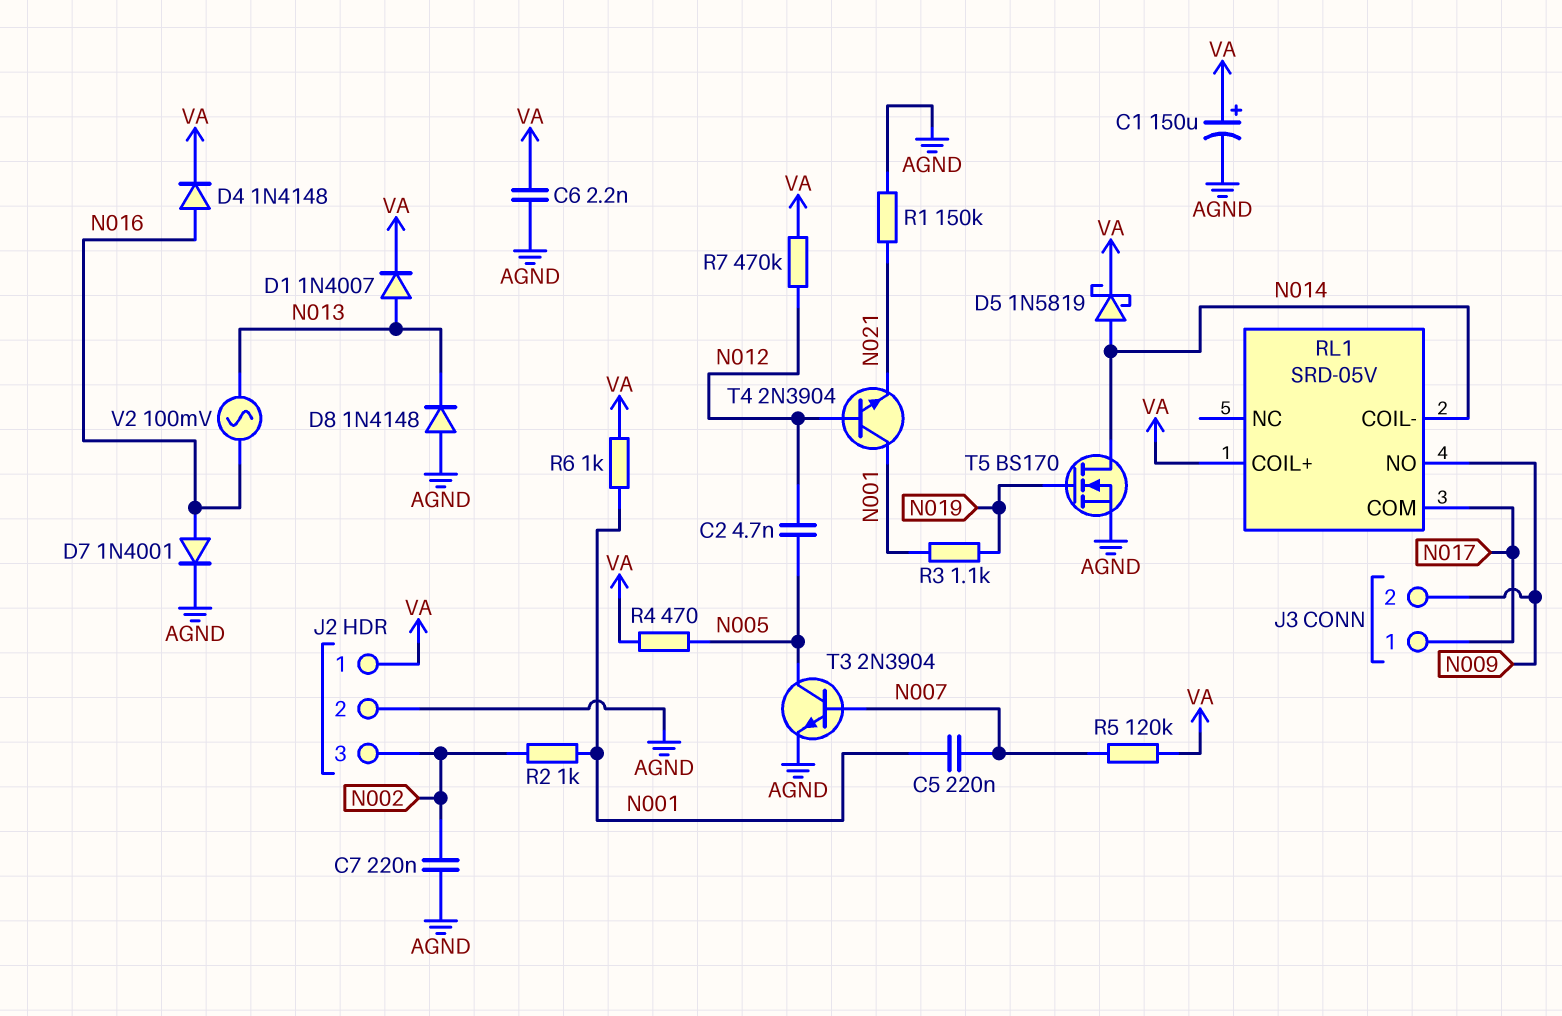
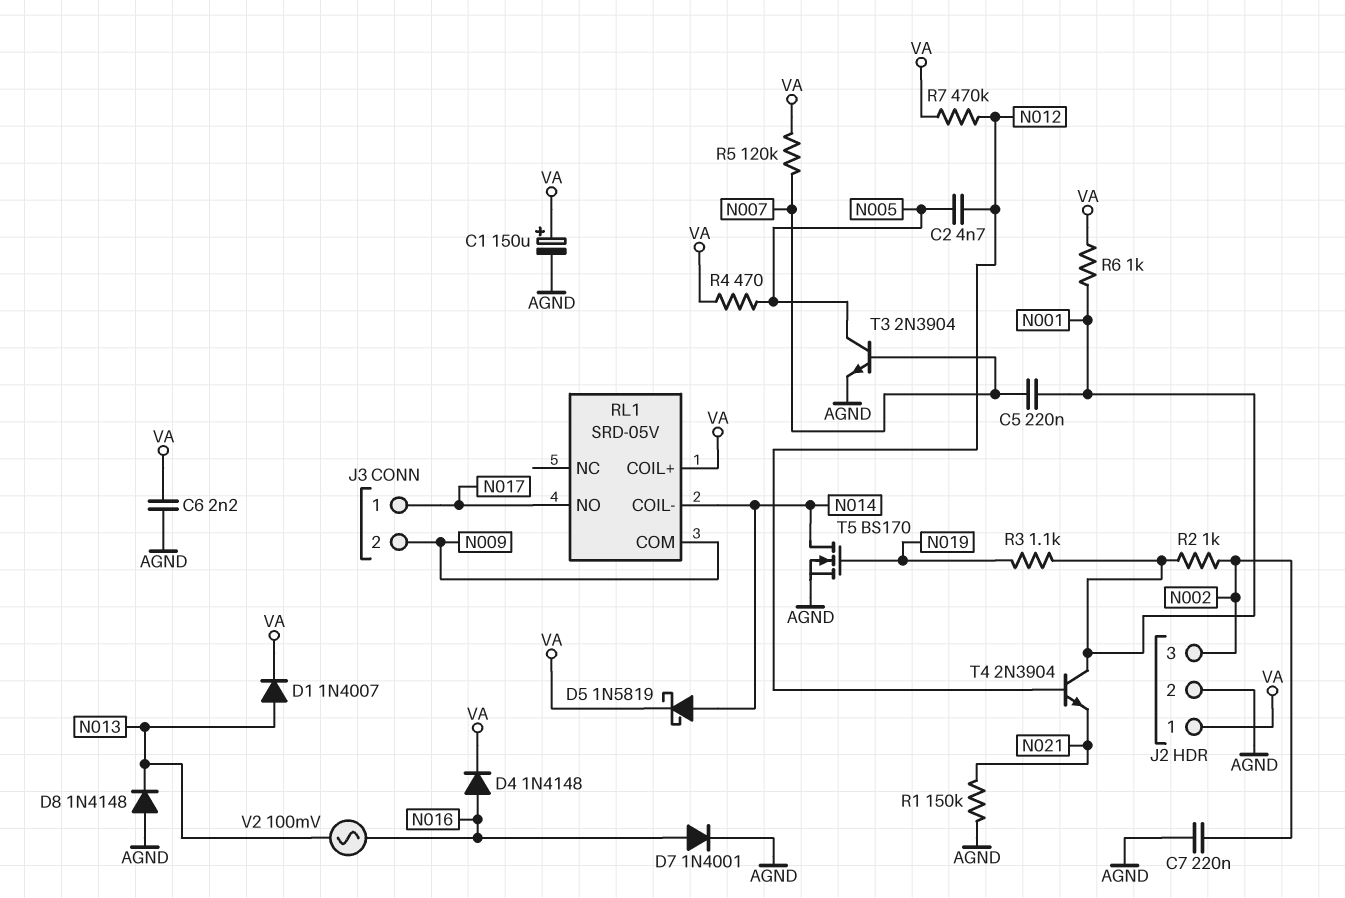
RL1 pin COM: N017 -> N009
RL1 pin NO: N009 -> N017

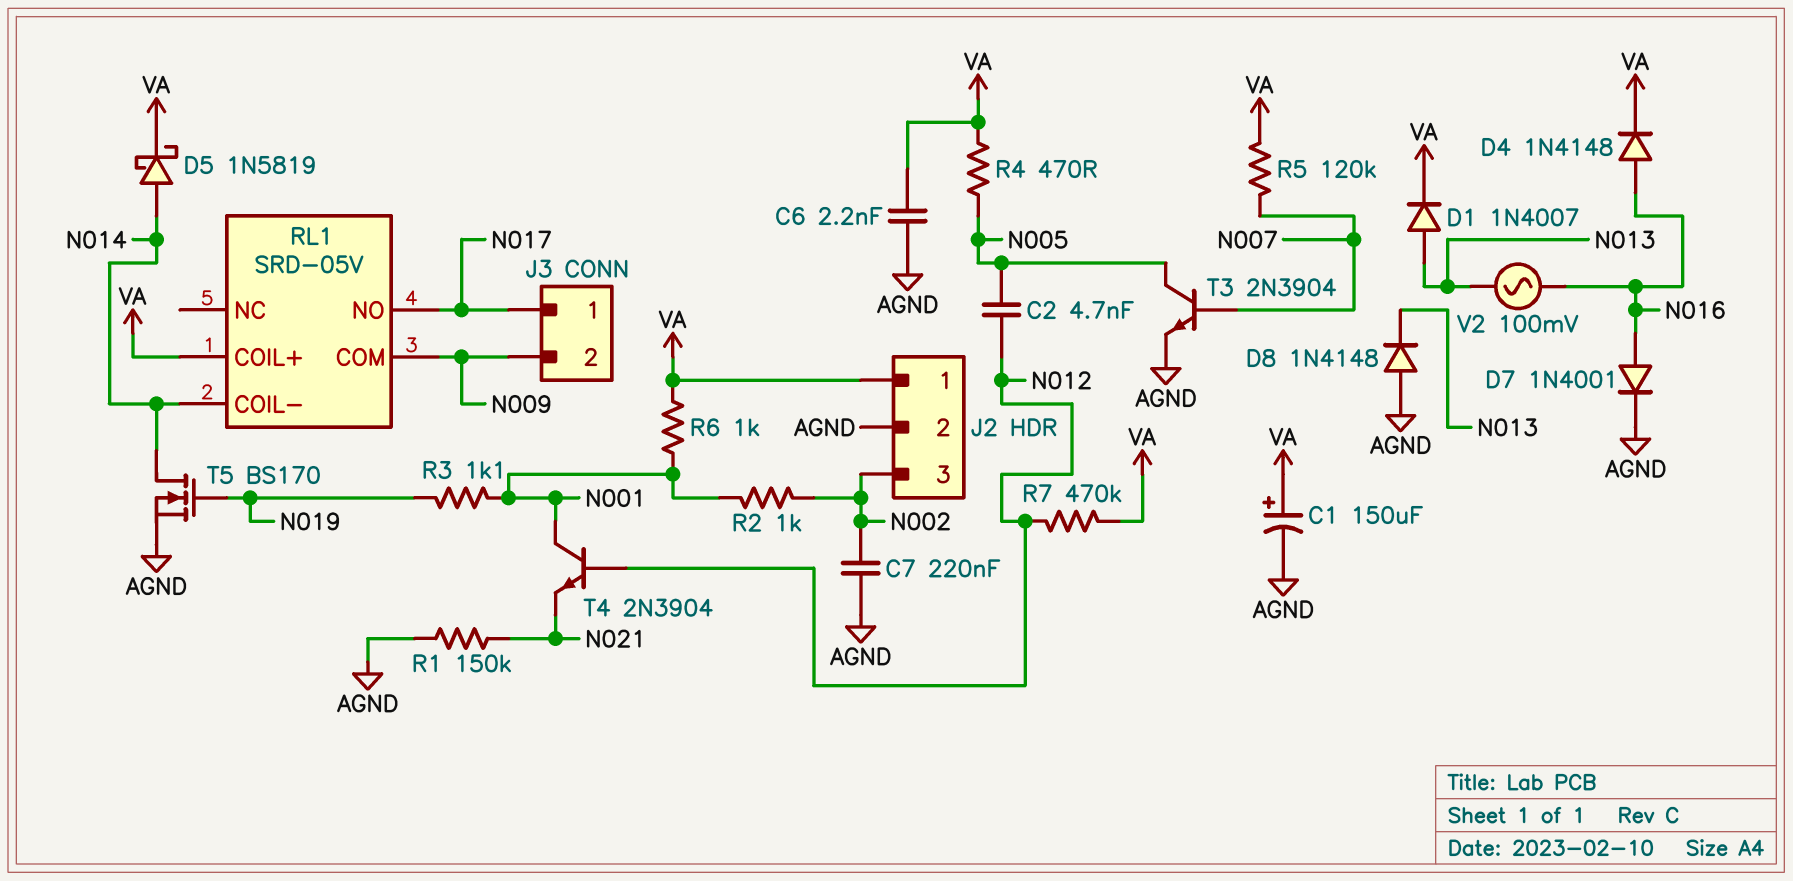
C5: 220nF (N001, N007) -> none

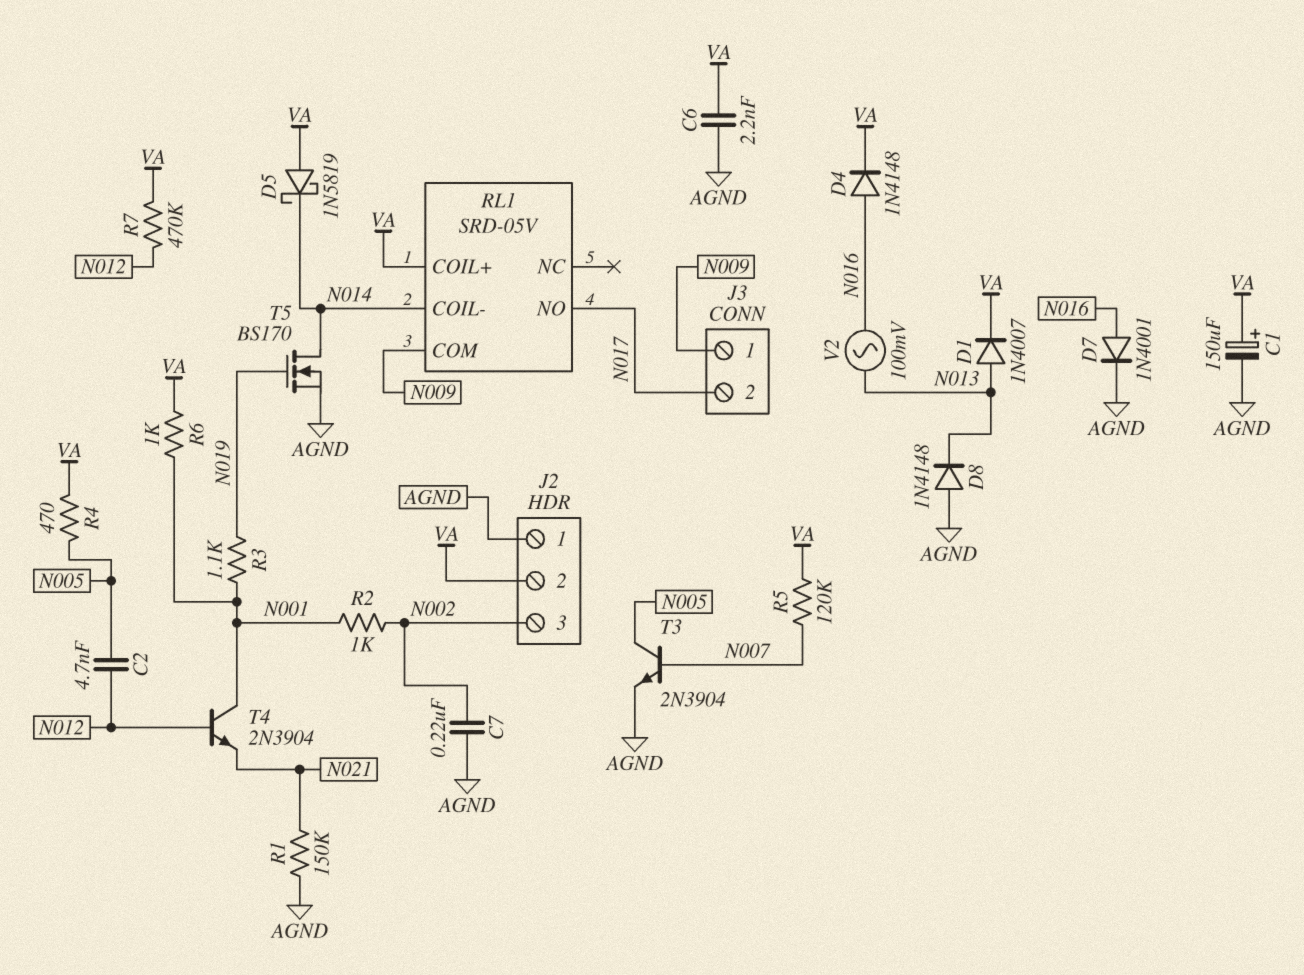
D5: schottky 1N5819 (A N014, K VA) -> schottky 1N5819 (A VA, K N014)
J2 pin 1: VA -> AGND
J2 pin 2: AGND -> VA
J3 pin 1: N017 -> N009
J3 pin 2: N009 -> N017

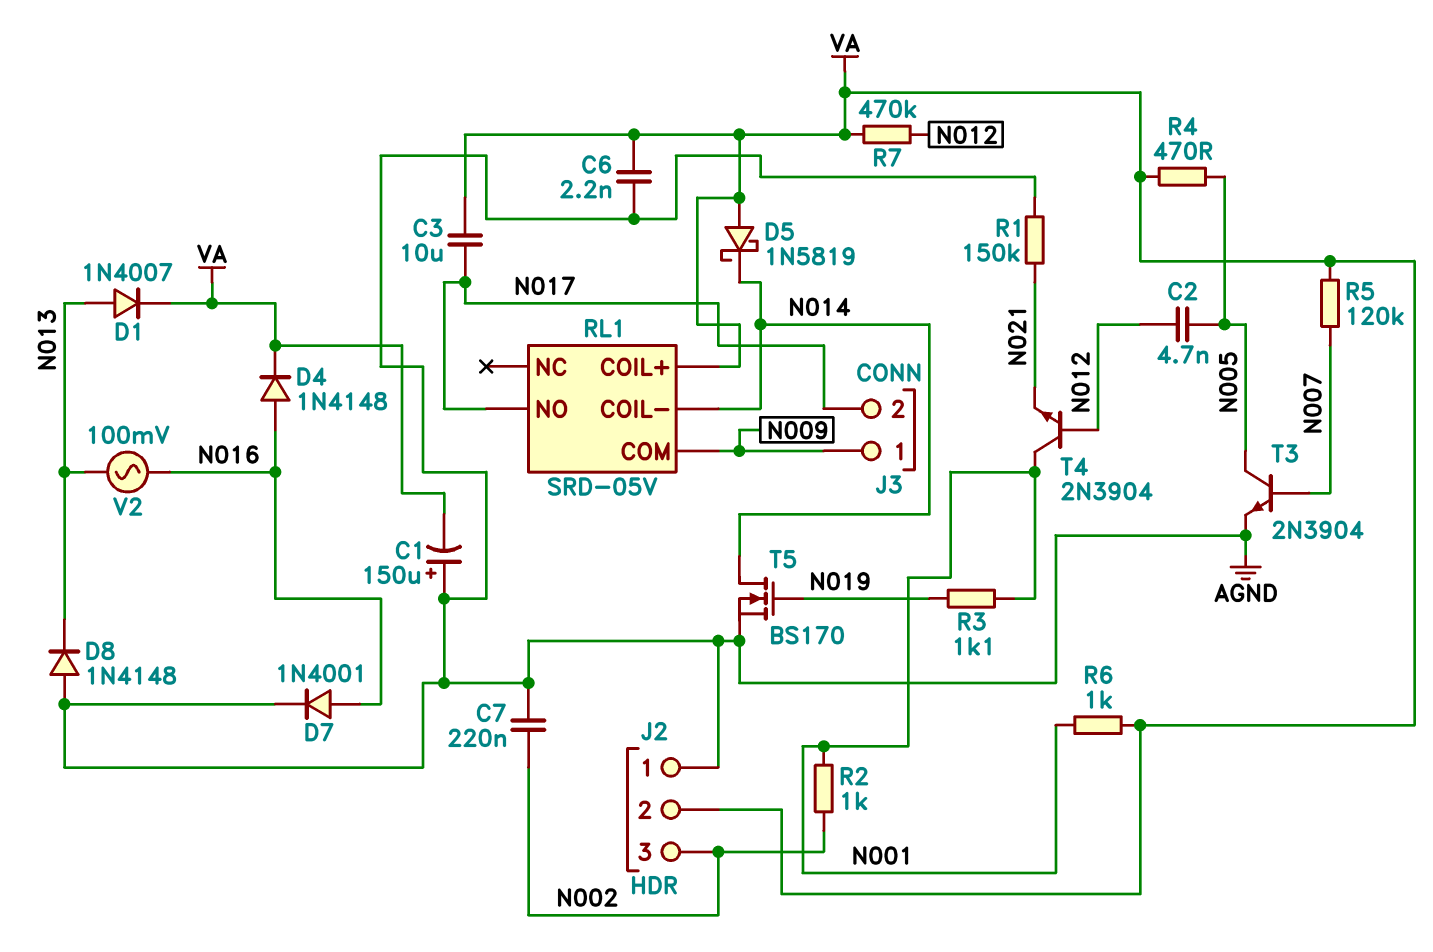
C1: 150uF (plus VA, minus AGND) -> 150uF (plus AGND, minus VA)
C3: none -> 10uF (N017, VA)

